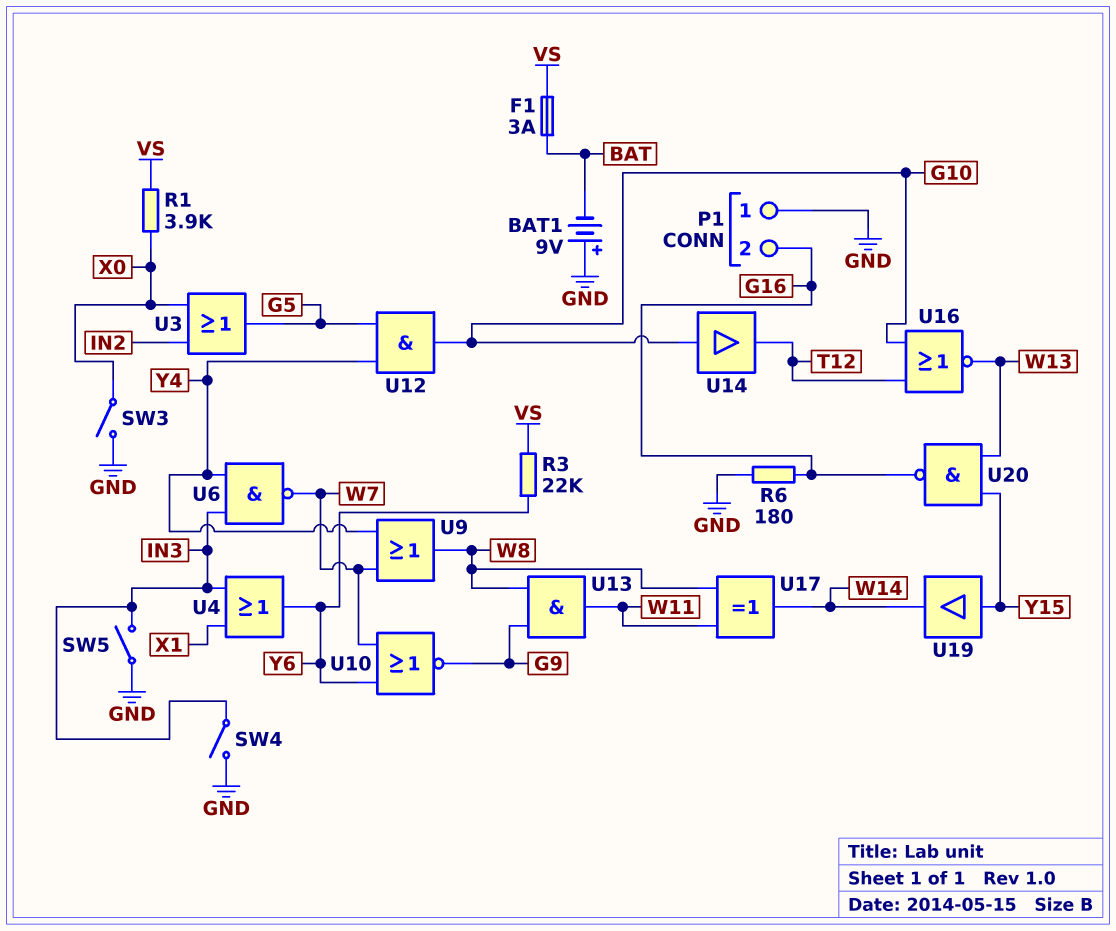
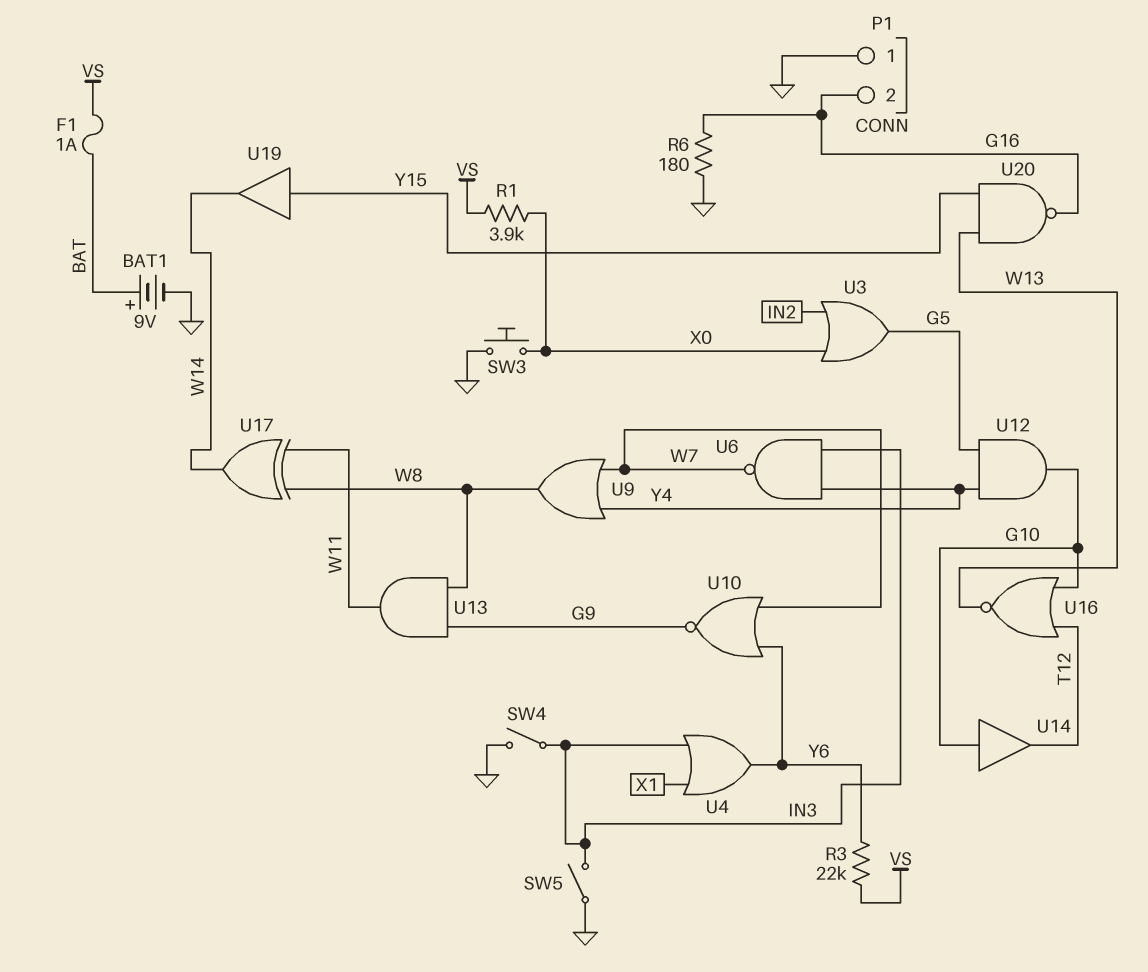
BAT1: 9V (plus GND, minus BAT) -> 9V (plus BAT, minus GND)
F1: 3A (BAT, VS) -> 1A (BAT, VS)
SW3: switch (GND, X0) -> button (GND, X0)

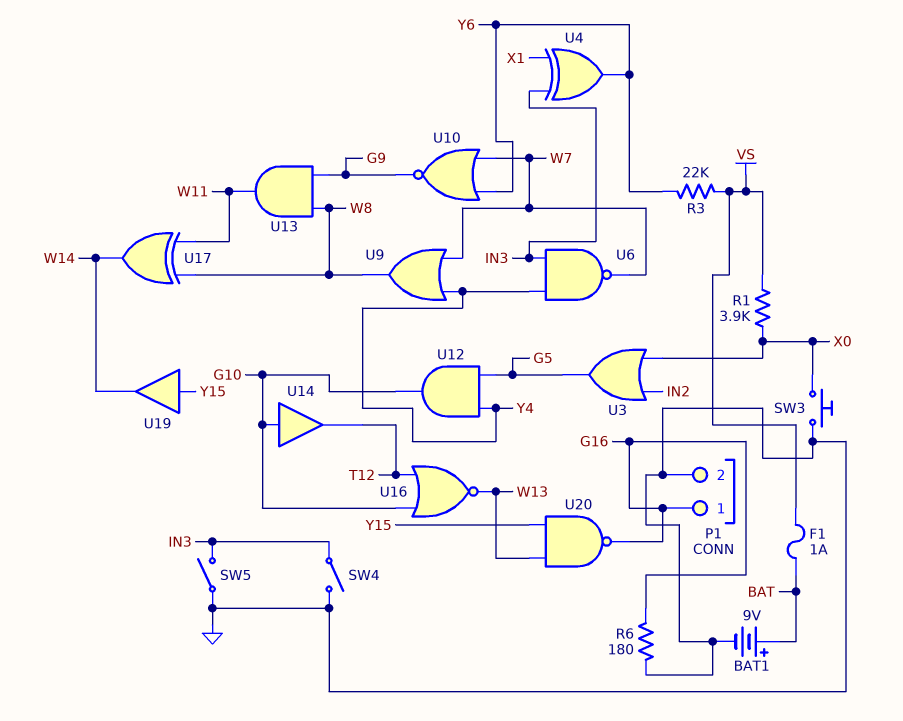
P1 pin 1: GND -> G16
P1 pin 2: G16 -> GND
U4: OR (in IN3, in X1, out Y6) -> XOR (in IN3, in X1, out Y6)

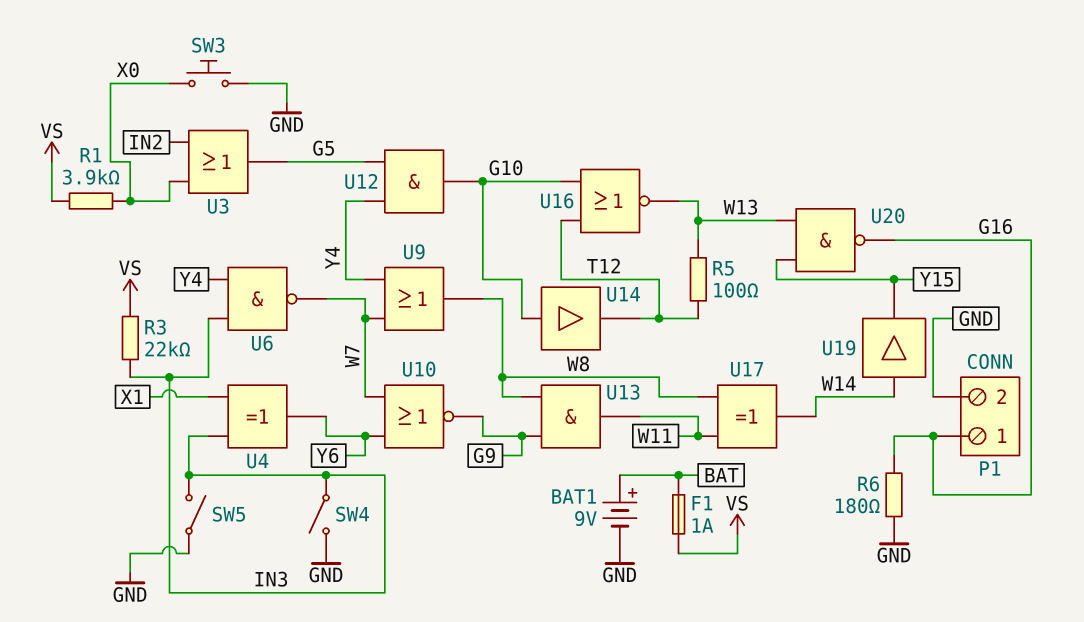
R3: 22k (VS, Y6) -> 22k (IN3, VS)
R5: none -> 100 (T12, W13)
U19: buffer (in Y15, out W14) -> buffer (in W14, out Y15)

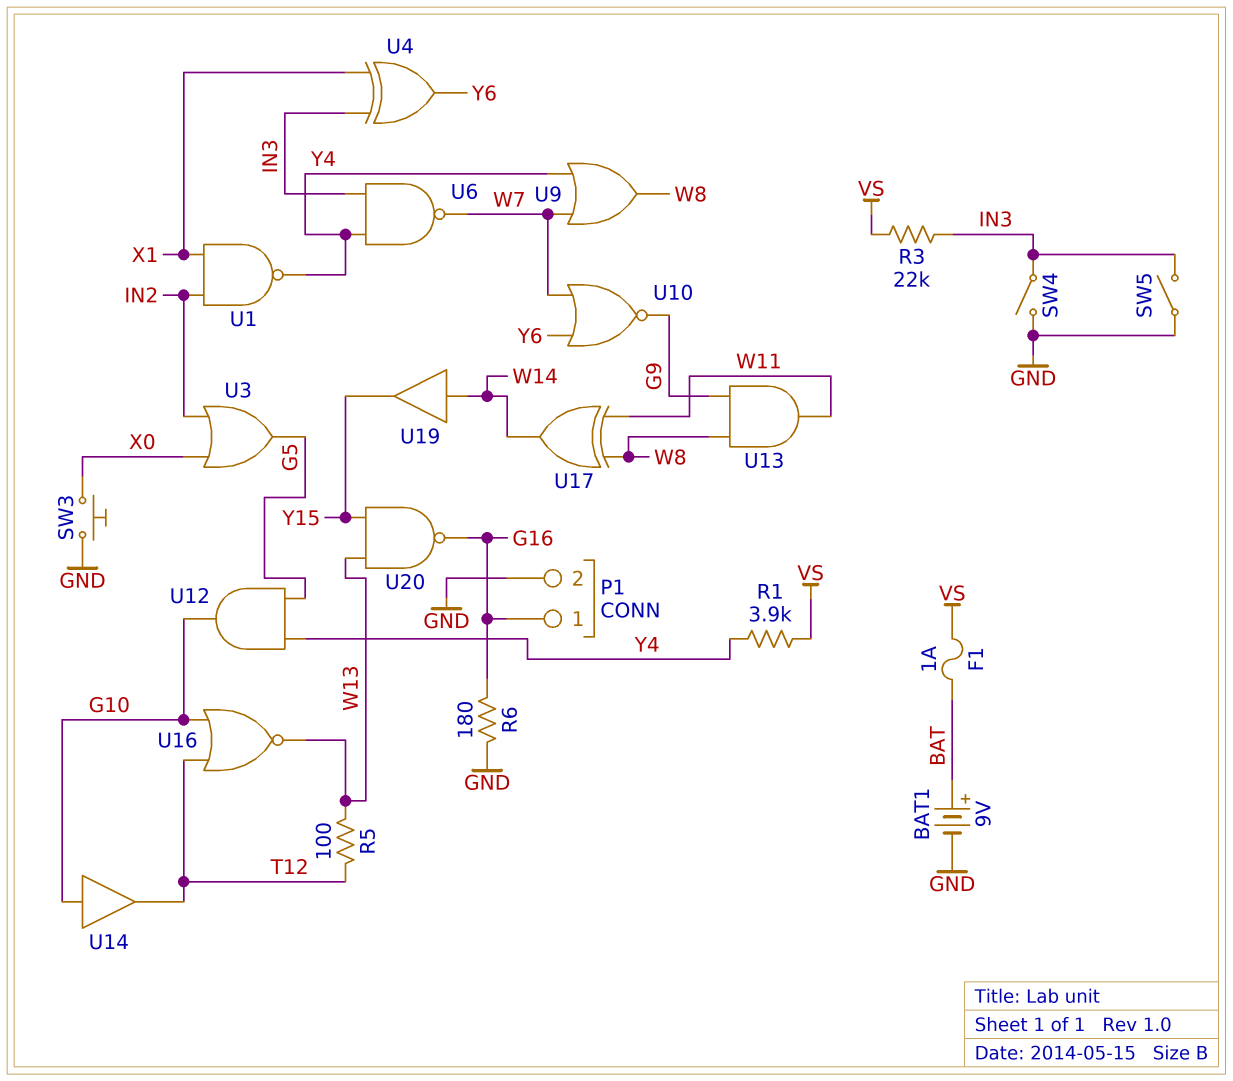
R1: 3.9k (VS, X0) -> 3.9k (VS, Y4)
U1: none -> NAND (in IN2, in X1, out Y4)

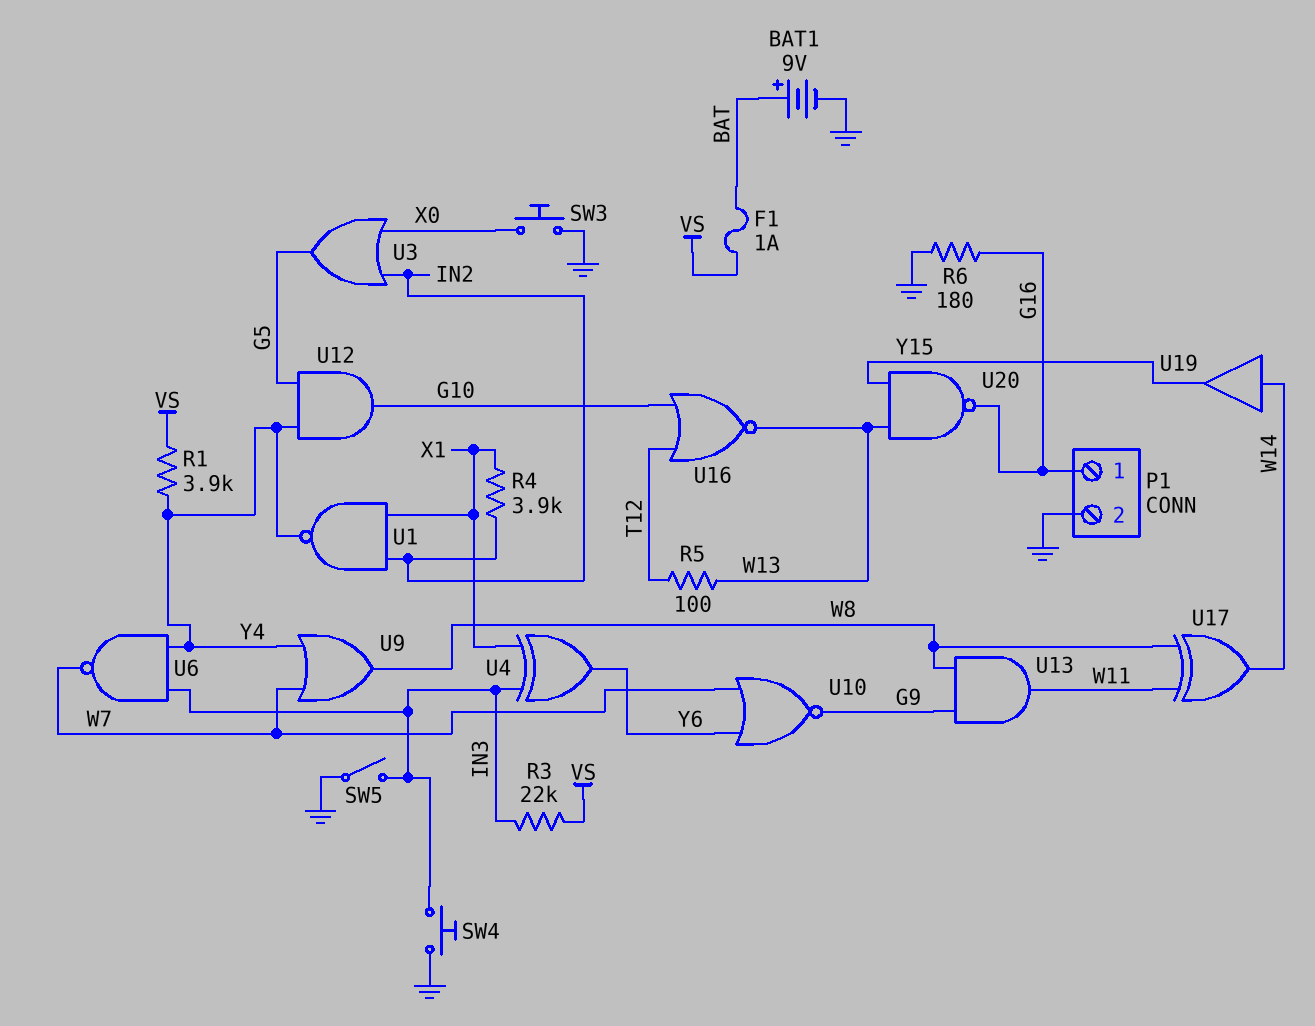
R4: none -> 3.9k (IN2, X1)
SW4: switch (GND, IN3) -> button (GND, IN3)
U14: buffer (in G10, out T12) -> none

